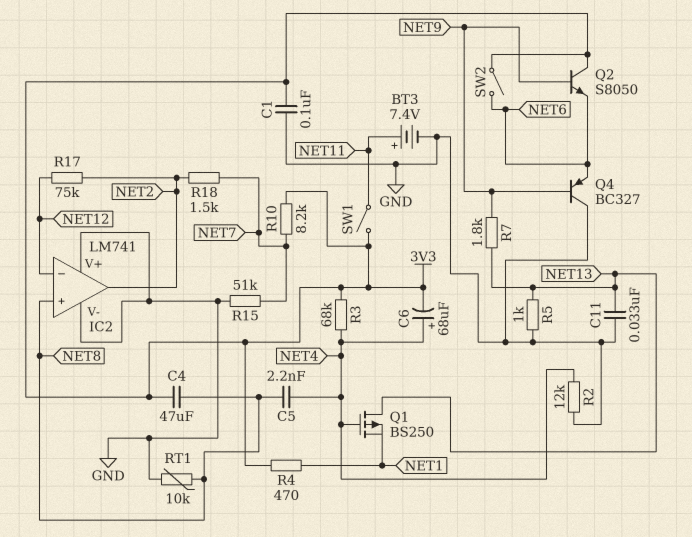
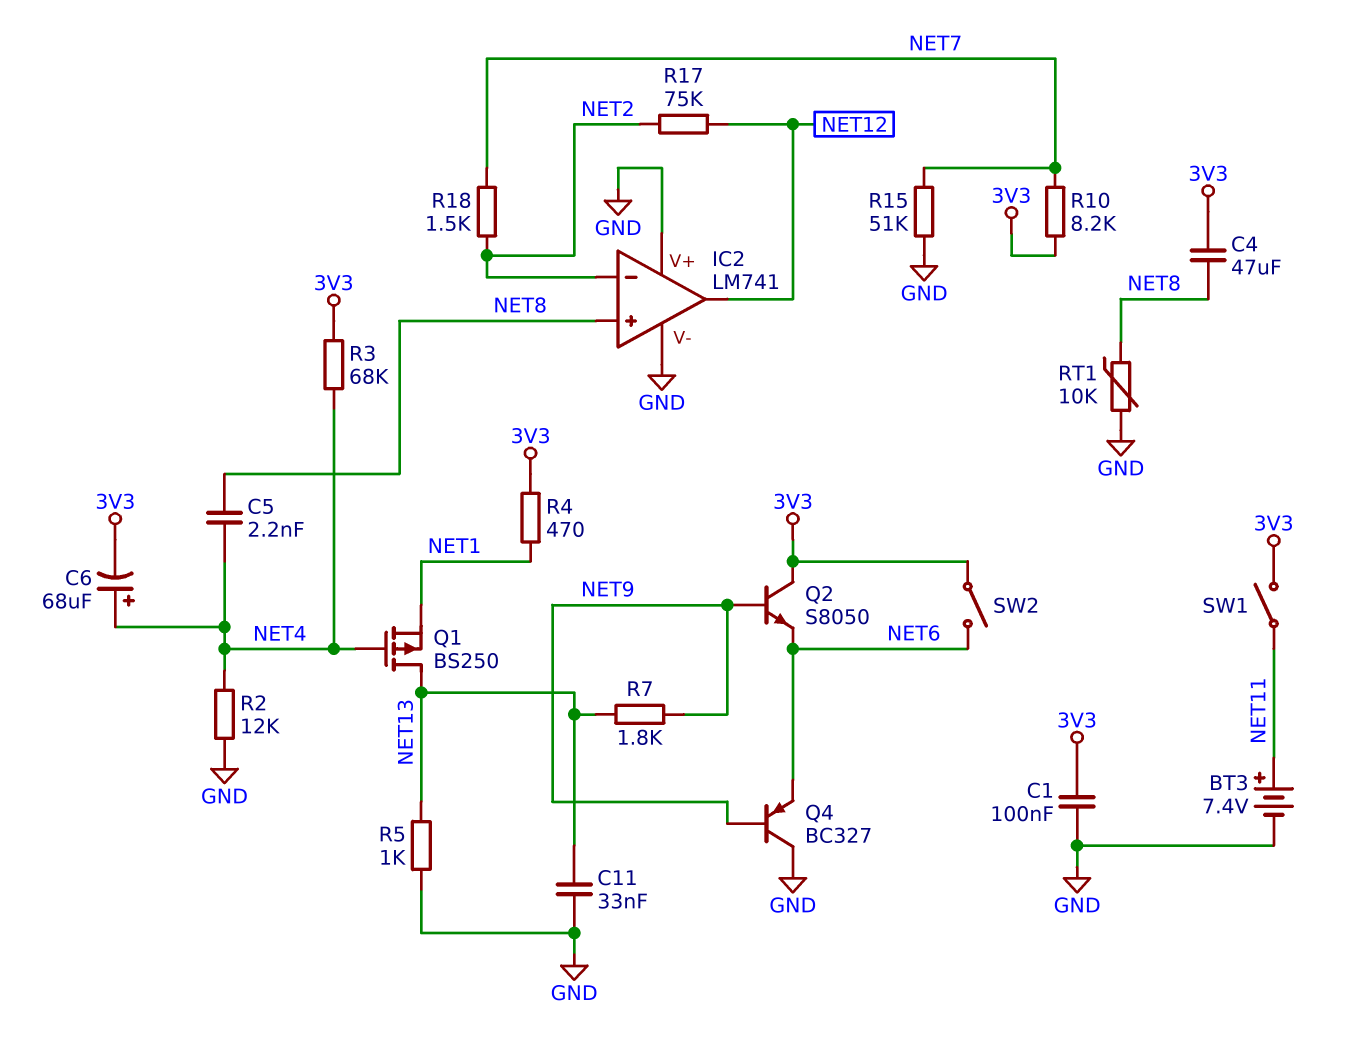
IC2 pin in-: NET12 -> NET2
IC2 pin out: NET2 -> NET12

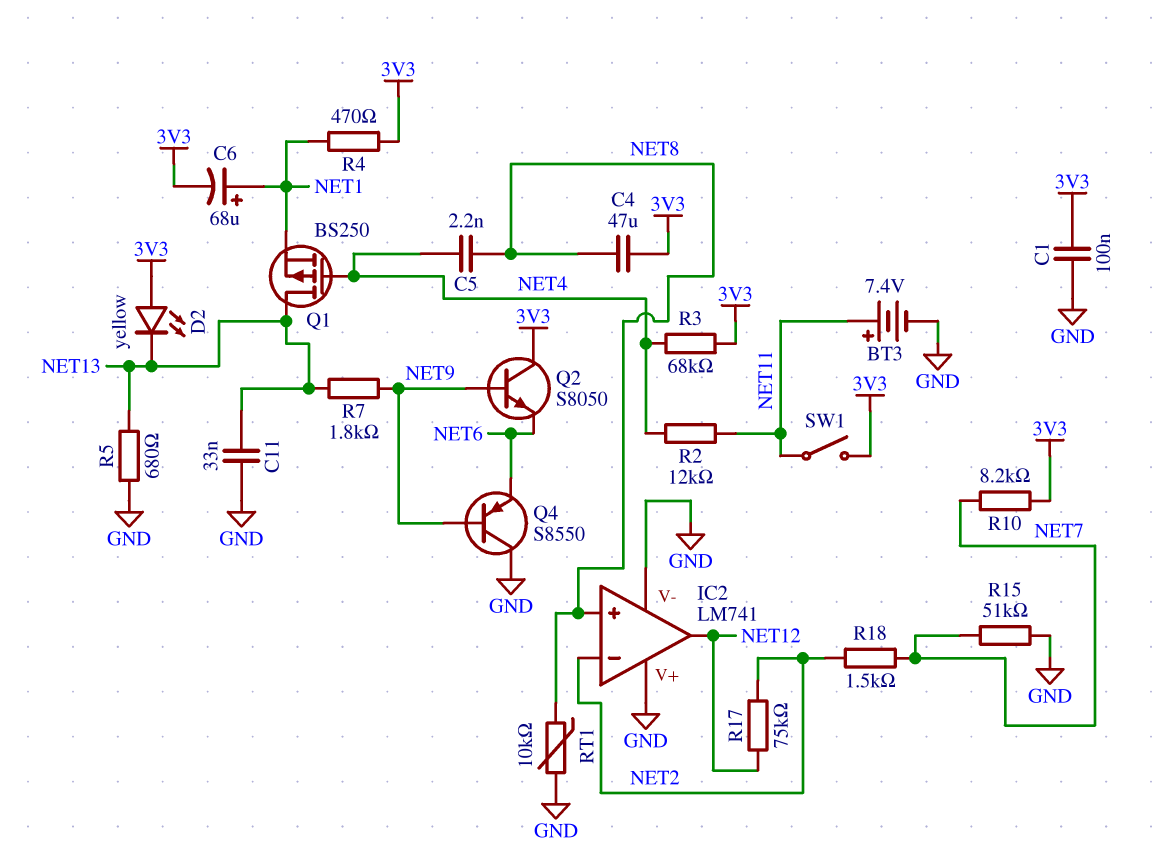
C6: 68uF (plus NET4, minus 3V3) -> 68uF (plus NET1, minus 3V3)
D2: none -> LED yellow (A 3V3, K NET13)
Q4: PNP BC327 (B NET9, C GND, E NET6) -> PNP S8550 (B NET9, C GND, E NET6)
R2: 12k (GND, NET4) -> 12k (NET4, NET11)
R5: 1k (GND, NET13) -> 680 (GND, NET13)
SW2: switch (3V3, NET6) -> none

